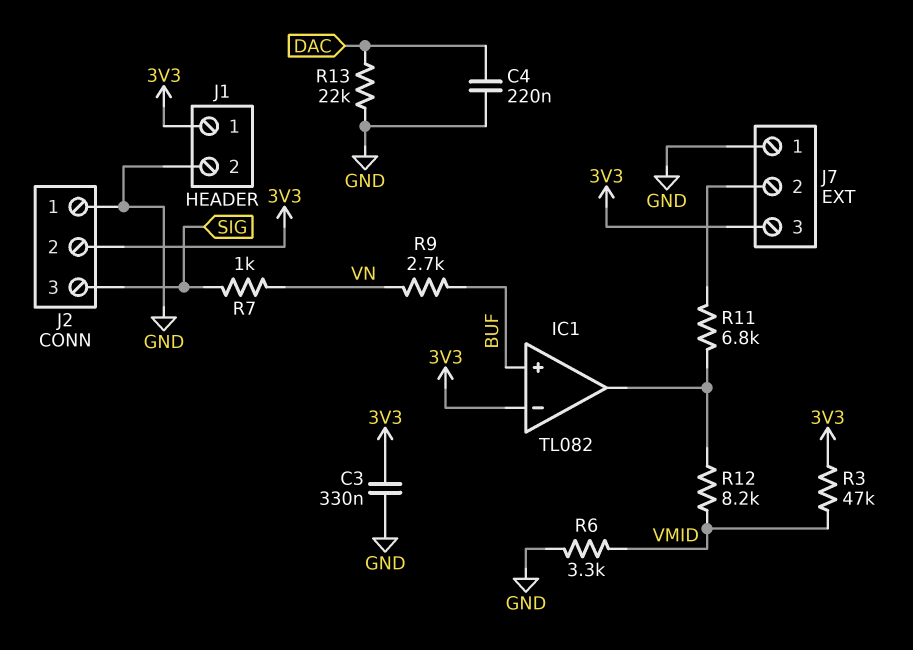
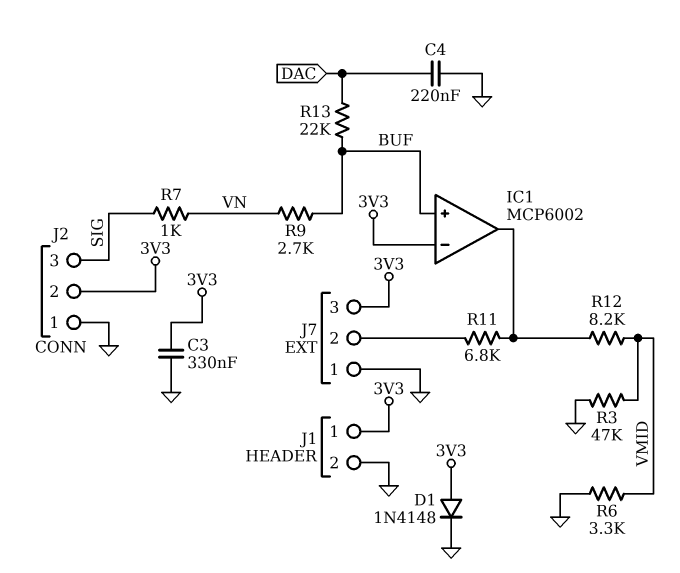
D1: none -> diode 1N4148 (A 3V3, K GND)
IC1: TL082 -> MCP6002
R3: 47k (3V3, VMID) -> 47k (GND, VMID)
R13: 22k (DAC, GND) -> 22k (BUF, DAC)

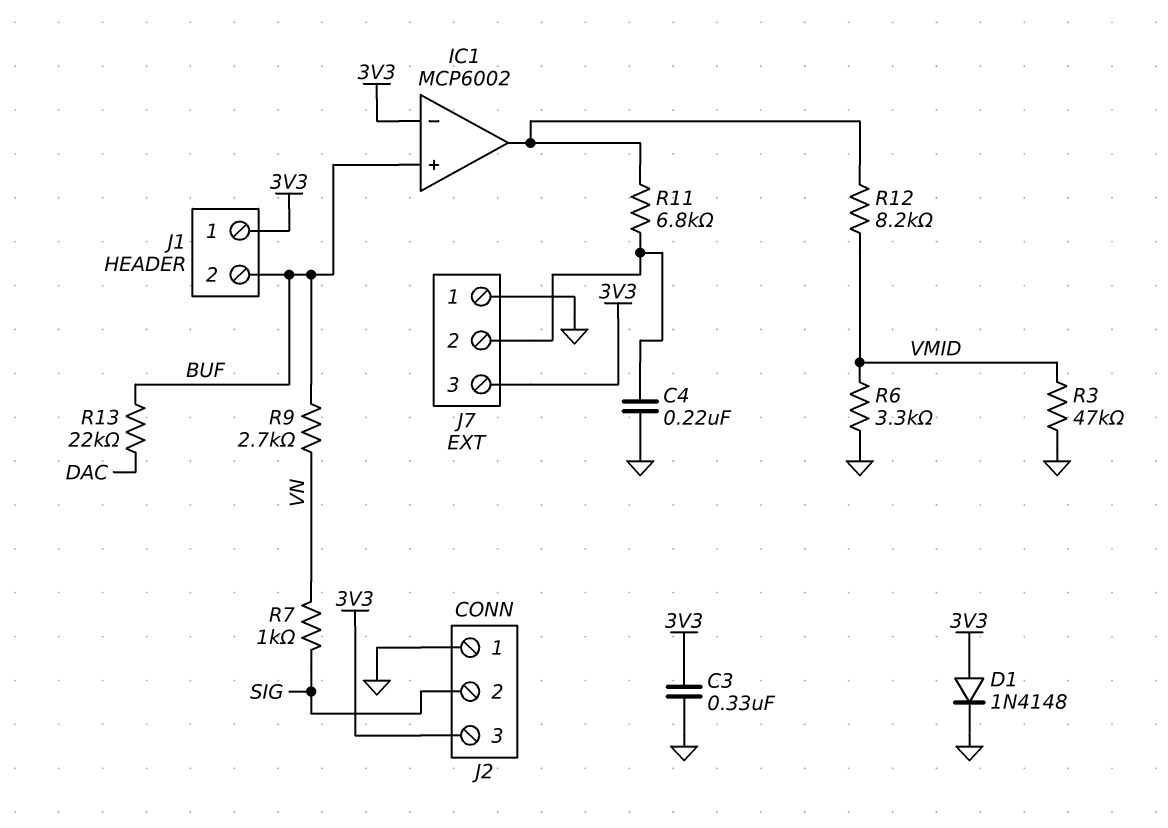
C4: 220nF (DAC, GND) -> 220nF (GND, J7/2)
J1 pin 2: GND -> BUF
J2 pin 2: 3V3 -> SIG
J2 pin 3: SIG -> 3V3

